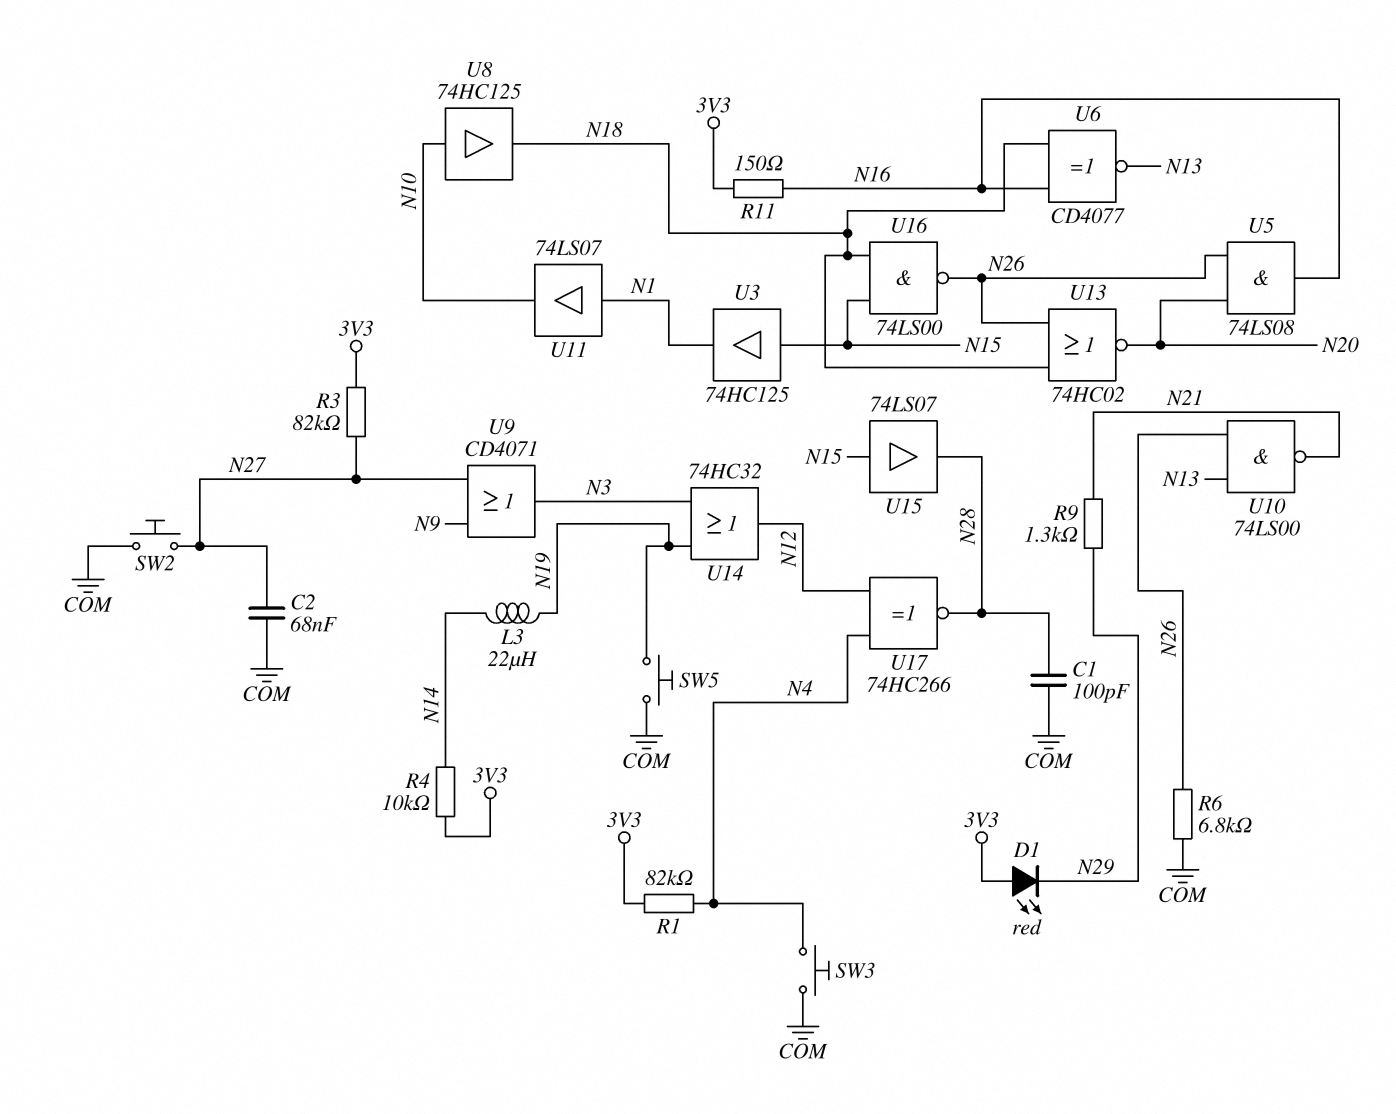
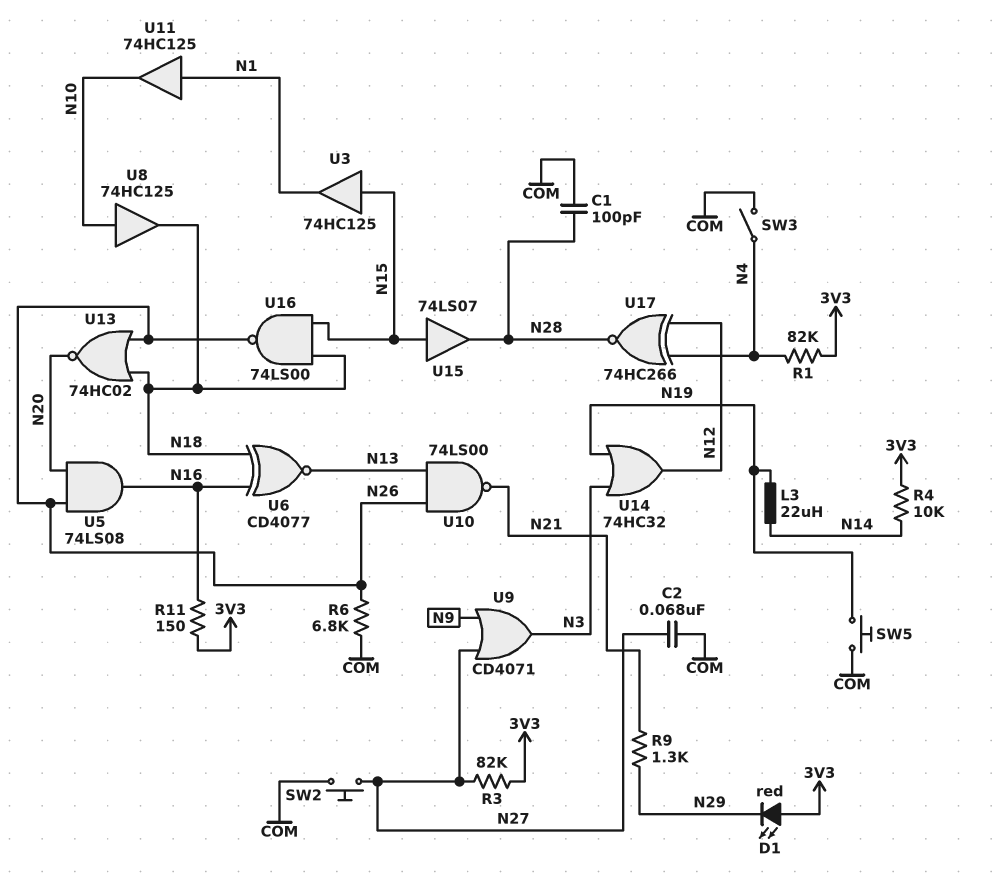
SW3: button (COM, N4) -> switch (COM, N4)
U11: buffer 74LS07 (in N1, out N10) -> buffer 74HC125 (in N1, out N10)

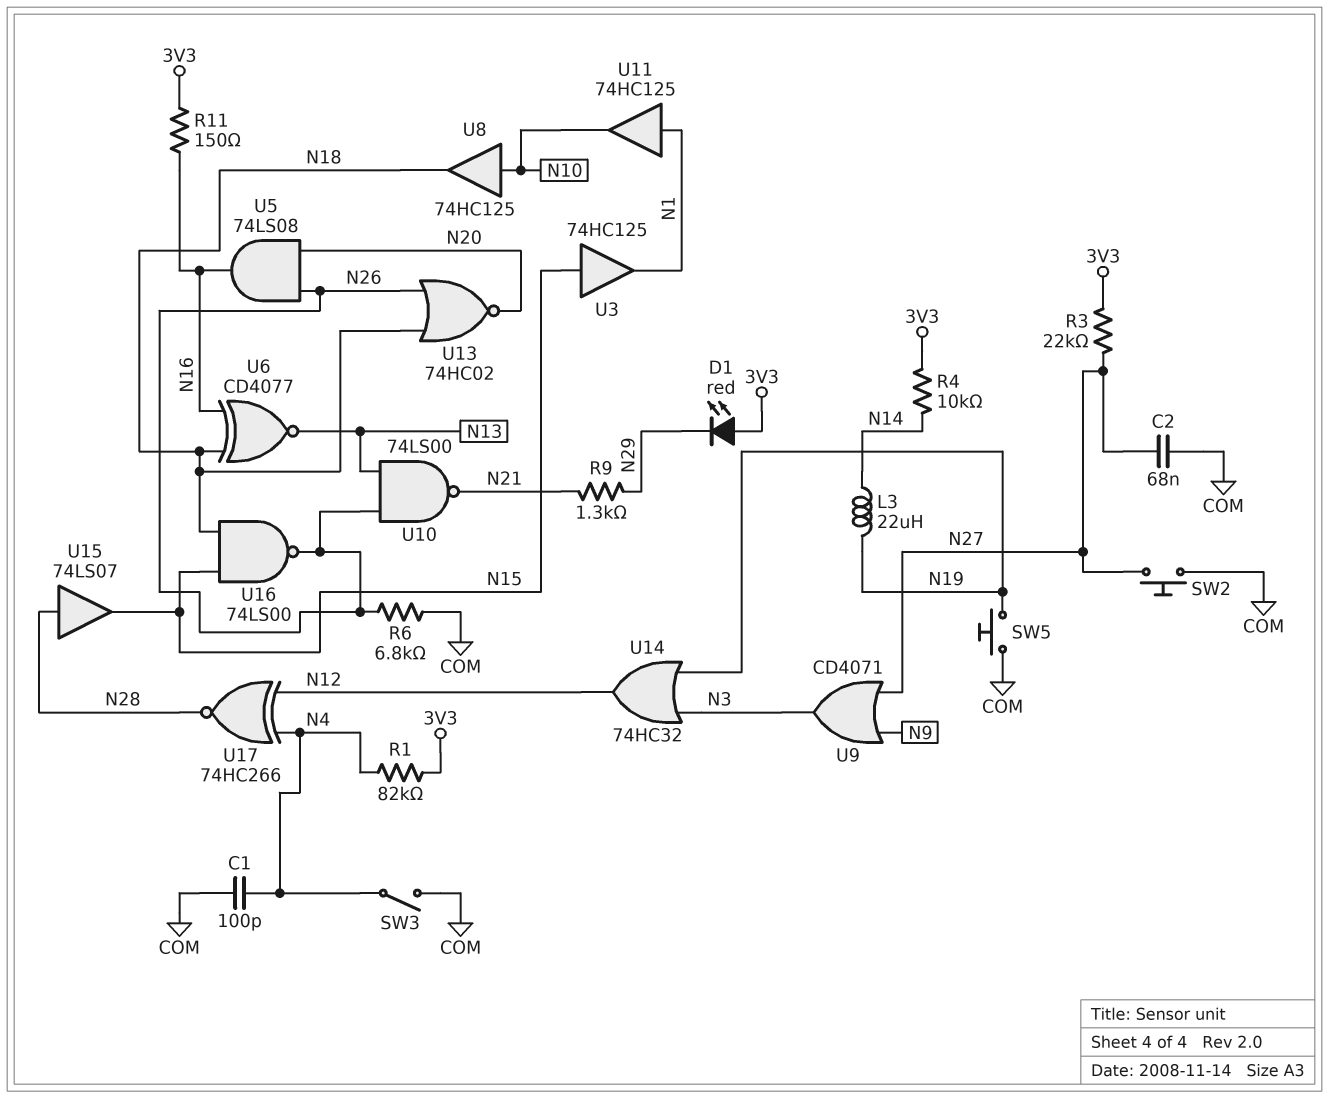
C1: 100pF (COM, N28) -> 100pF (COM, N4)
R3: 82k (3V3, N27) -> 22k (3V3, N27)
U15: buffer 74LS07 (in N15, out N28) -> buffer 74LS07 (in N28, out N15)

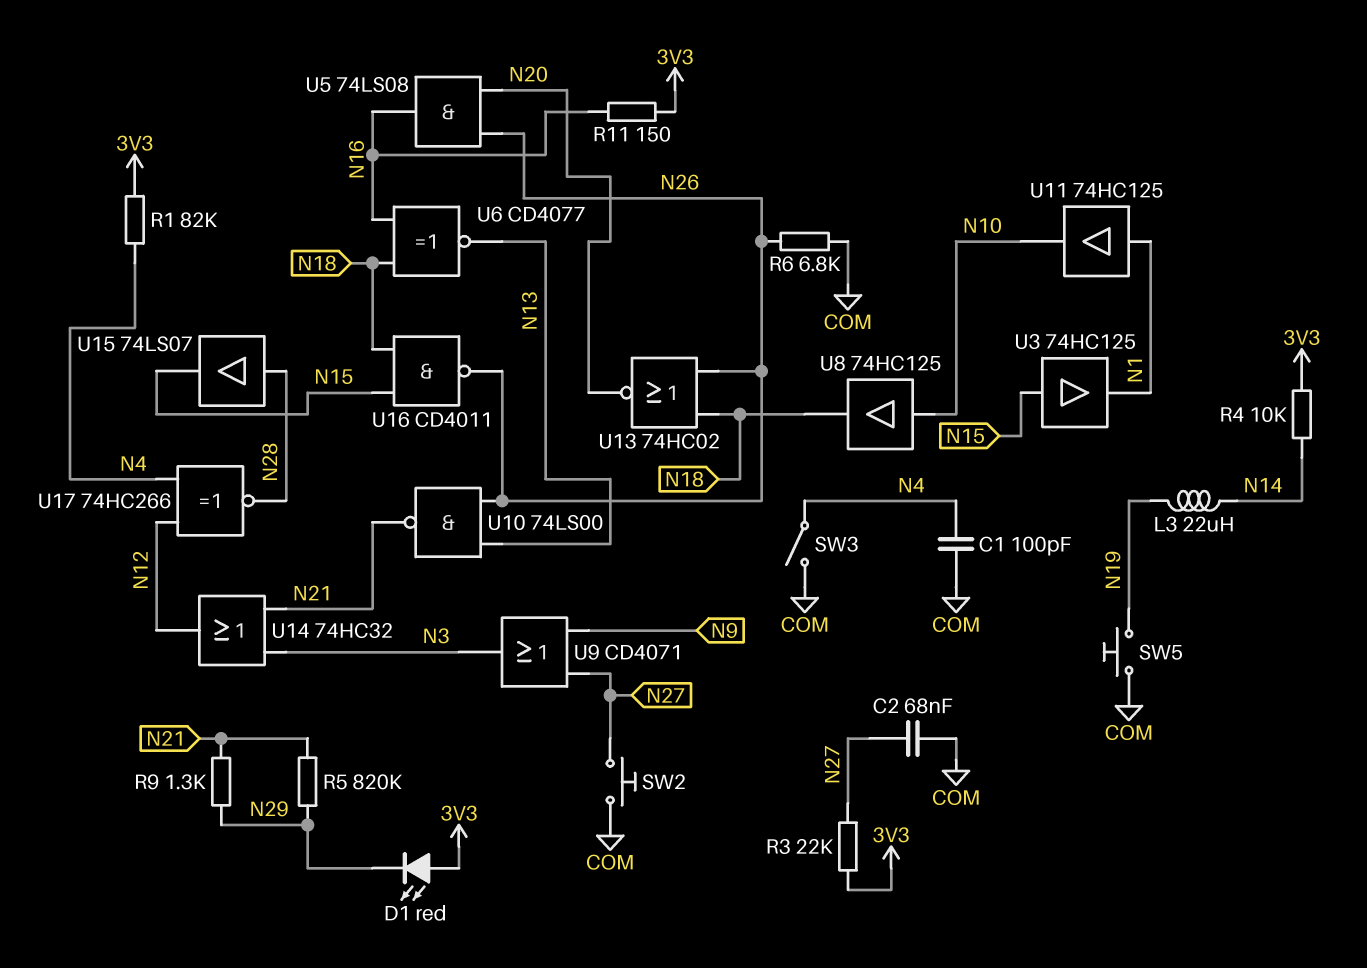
R5: none -> 820k (N21, N29)
U14: OR 74HC32 (in N3, in N19, out N12) -> OR 74HC32 (in N3, in N21, out N12)
U16: NAND 74LS00 (in N15, in N18, out N26) -> NAND CD4011 (in N15, in N18, out N26)

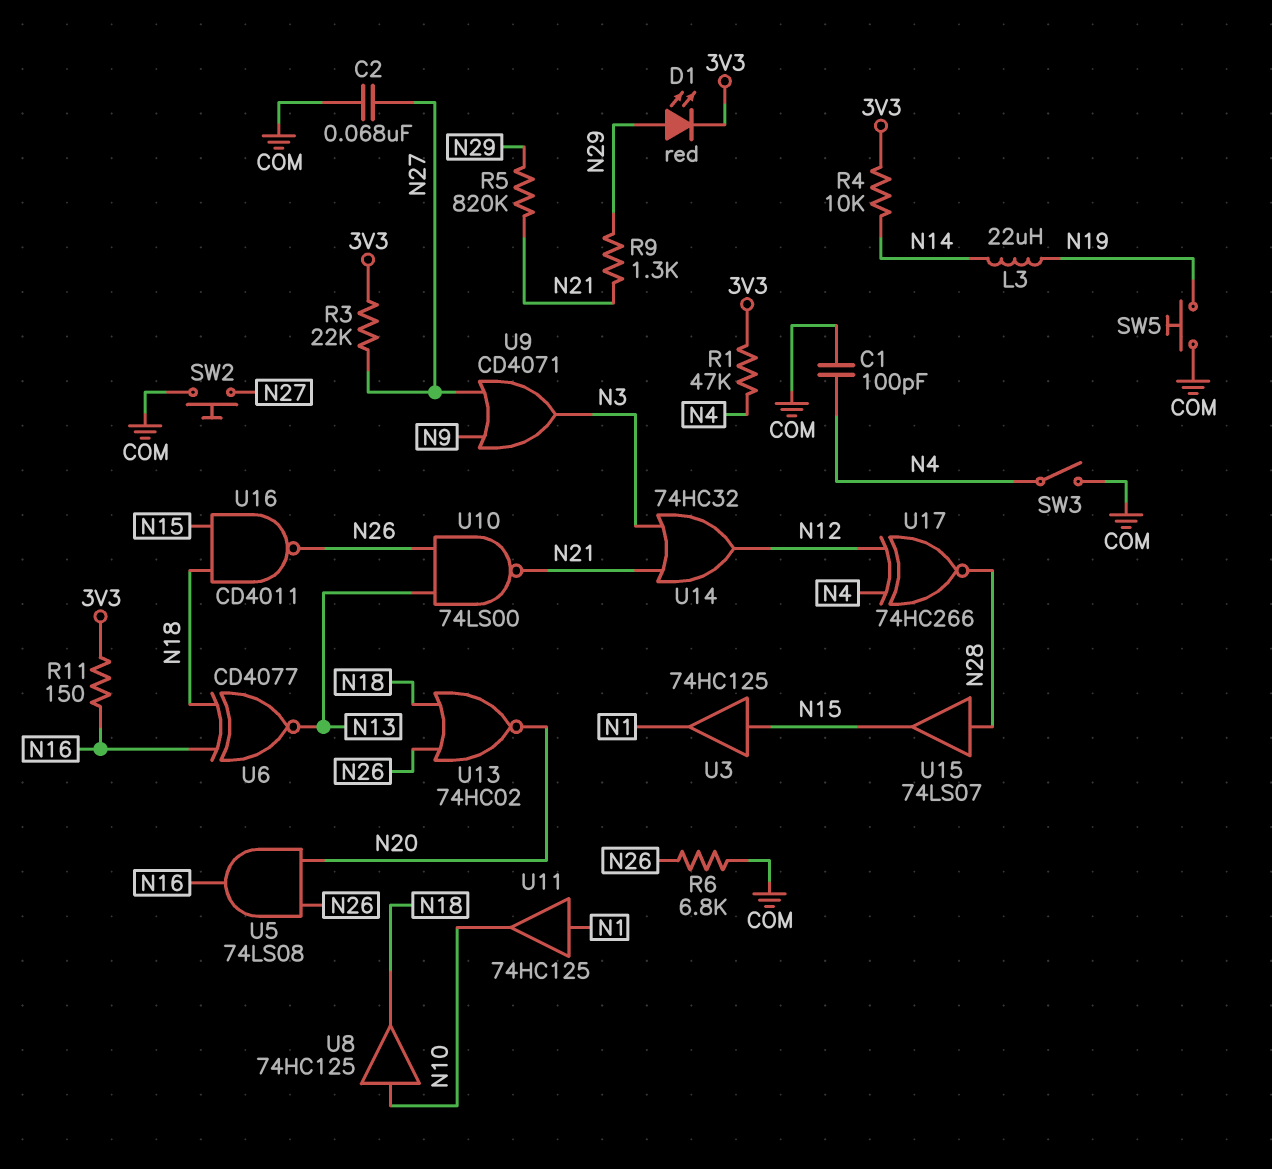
D1: LED red (A 3V3, K N29) -> LED red (A N29, K 3V3)
R1: 82k (3V3, N4) -> 47k (3V3, N4)

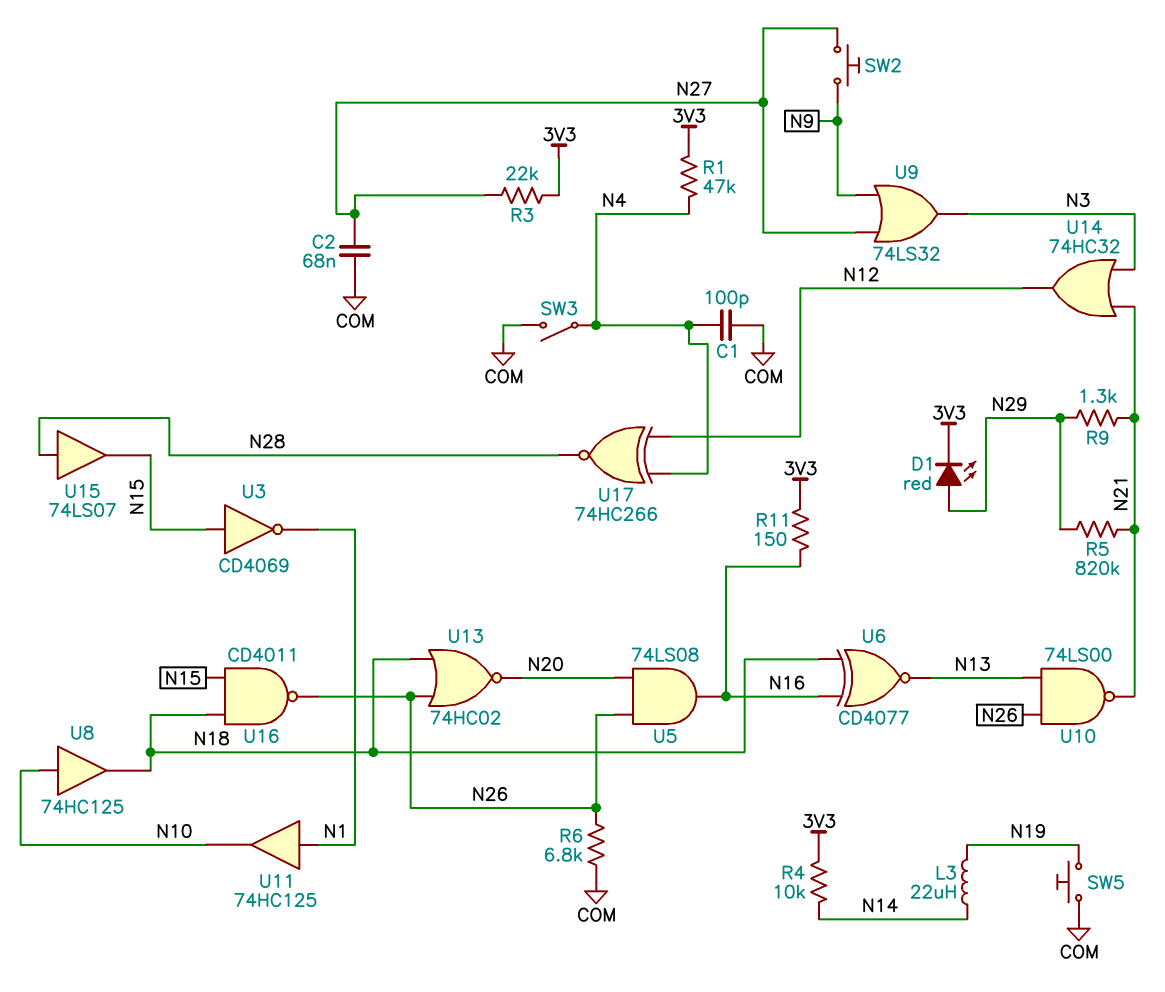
SW2: button (COM, N27) -> button (N9, N27)
U3: buffer 74HC125 (in N15, out N1) -> NOT CD4069 (in N15, out N1)
U9: OR CD4071 (in N9, in N27, out N3) -> OR 74LS32 (in N9, in N27, out N3)

